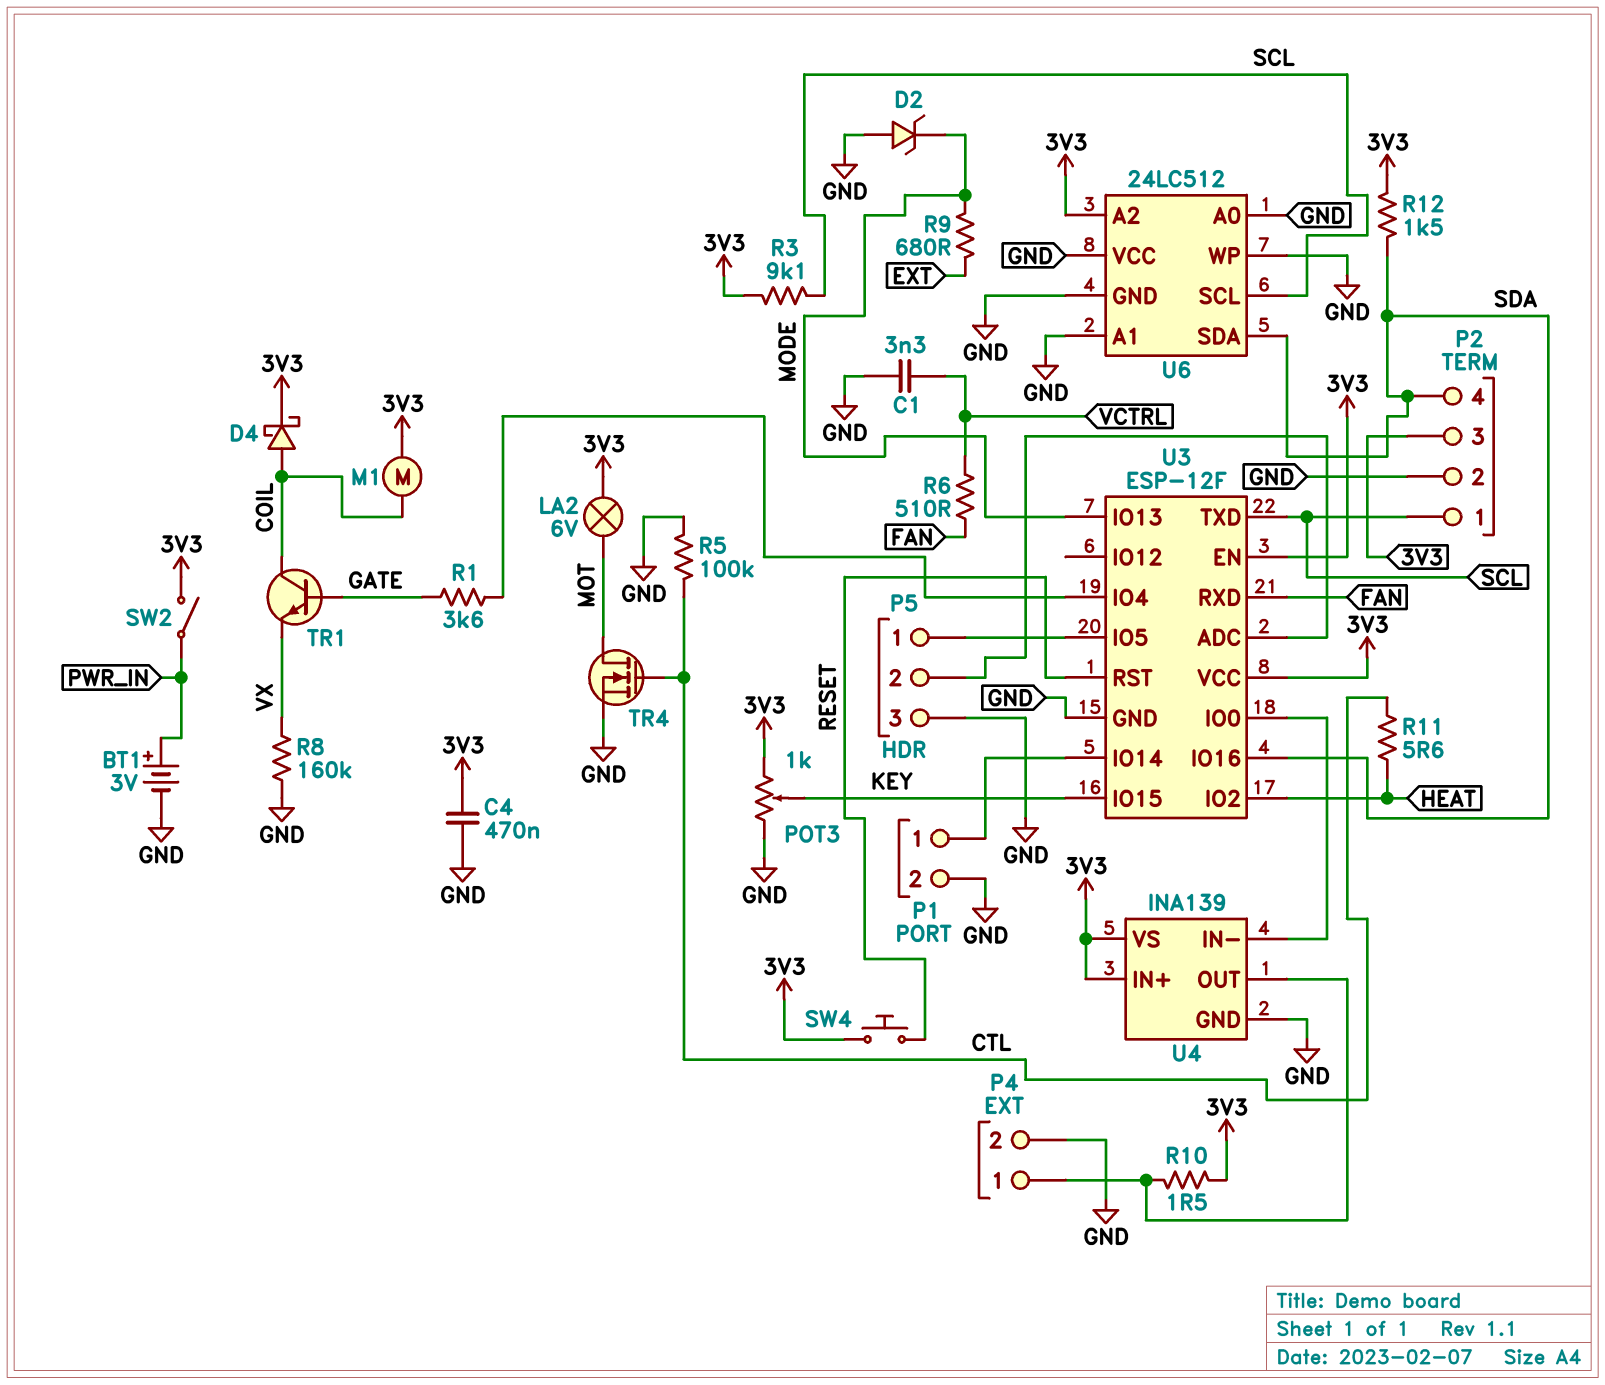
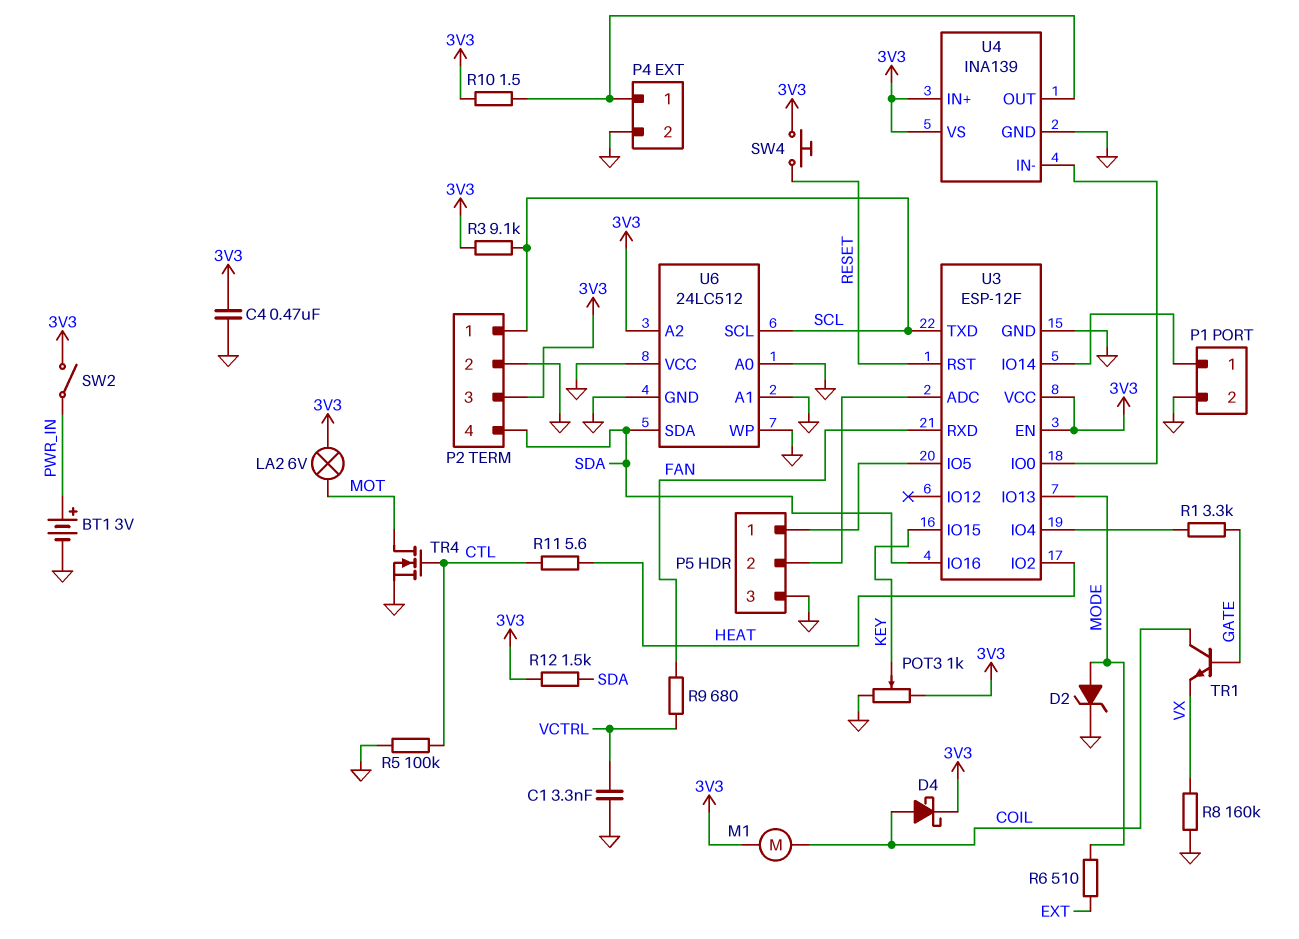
D2: zener (A GND, K MODE) -> zener (A MODE, K GND)
R1: 3.6k (GATE, U3/IO4) -> 3.3k (GATE, U3/IO4)
R6: 510 (FAN, VCTRL) -> 510 (EXT, MODE)
R9: 680 (EXT, MODE) -> 680 (FAN, VCTRL)

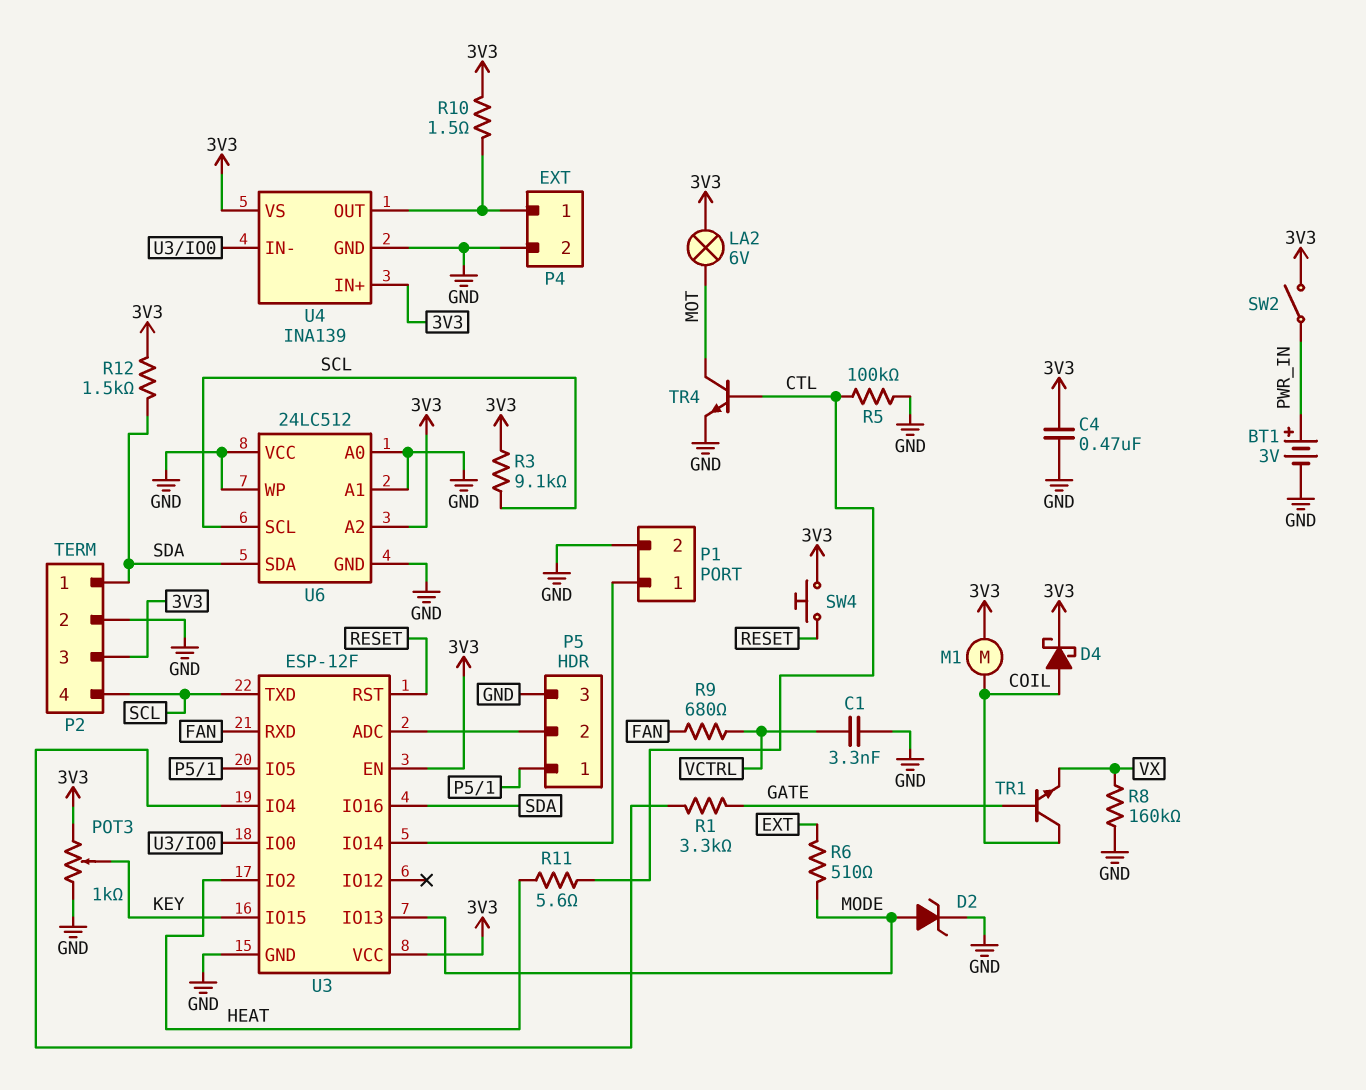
P2 pin 1: SCL -> SDA
P2 pin 4: SDA -> SCL
TR4: NMOS (G CTL, D MOT, S GND) -> NPN (B CTL, C MOT, E GND)

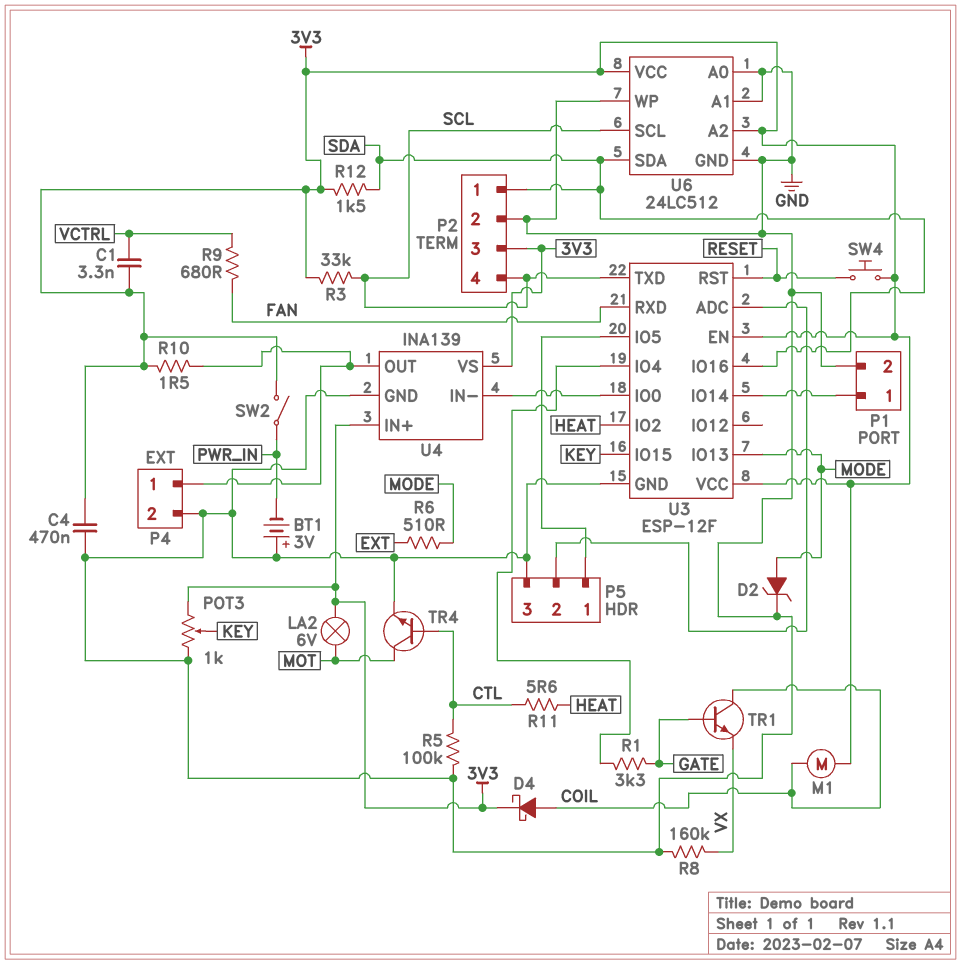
BT1: 3V (plus PWR_IN, minus GND) -> 3V (plus GND, minus PWR_IN)
C1: 3.3nF (GND, VCTRL) -> 3.3nF (3V3, VCTRL)
R3: 9.1k (3V3, SCL) -> 33k (3V3, SCL)
U6 pin VCC: GND -> 3V3

